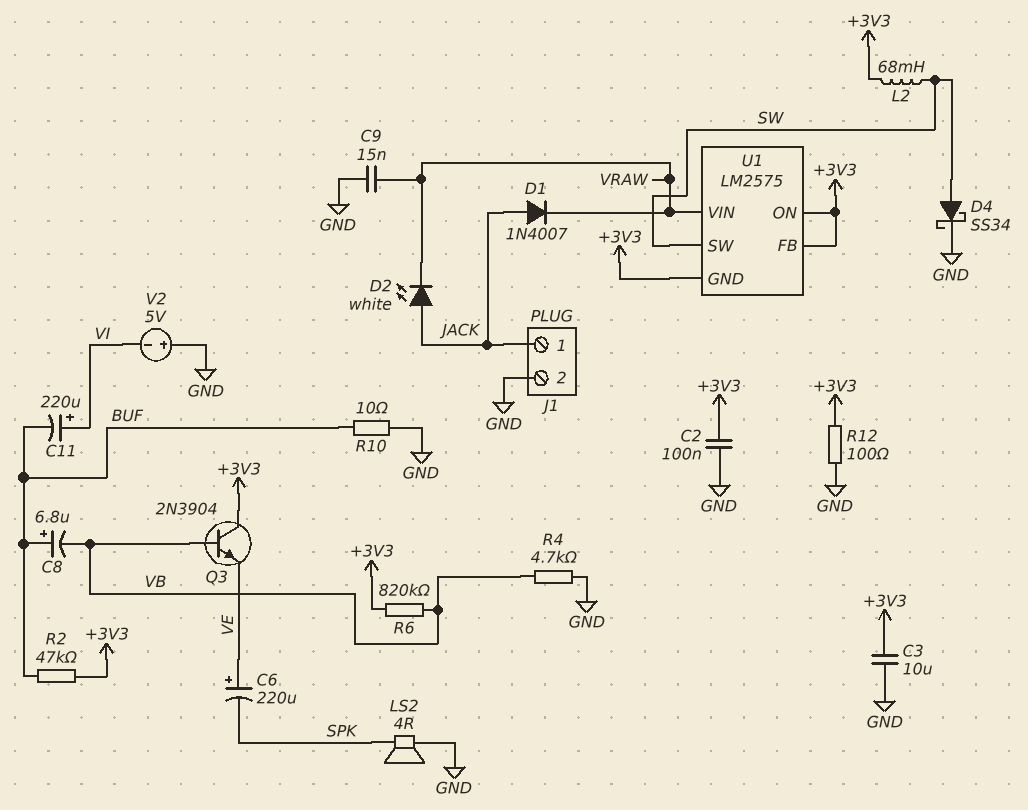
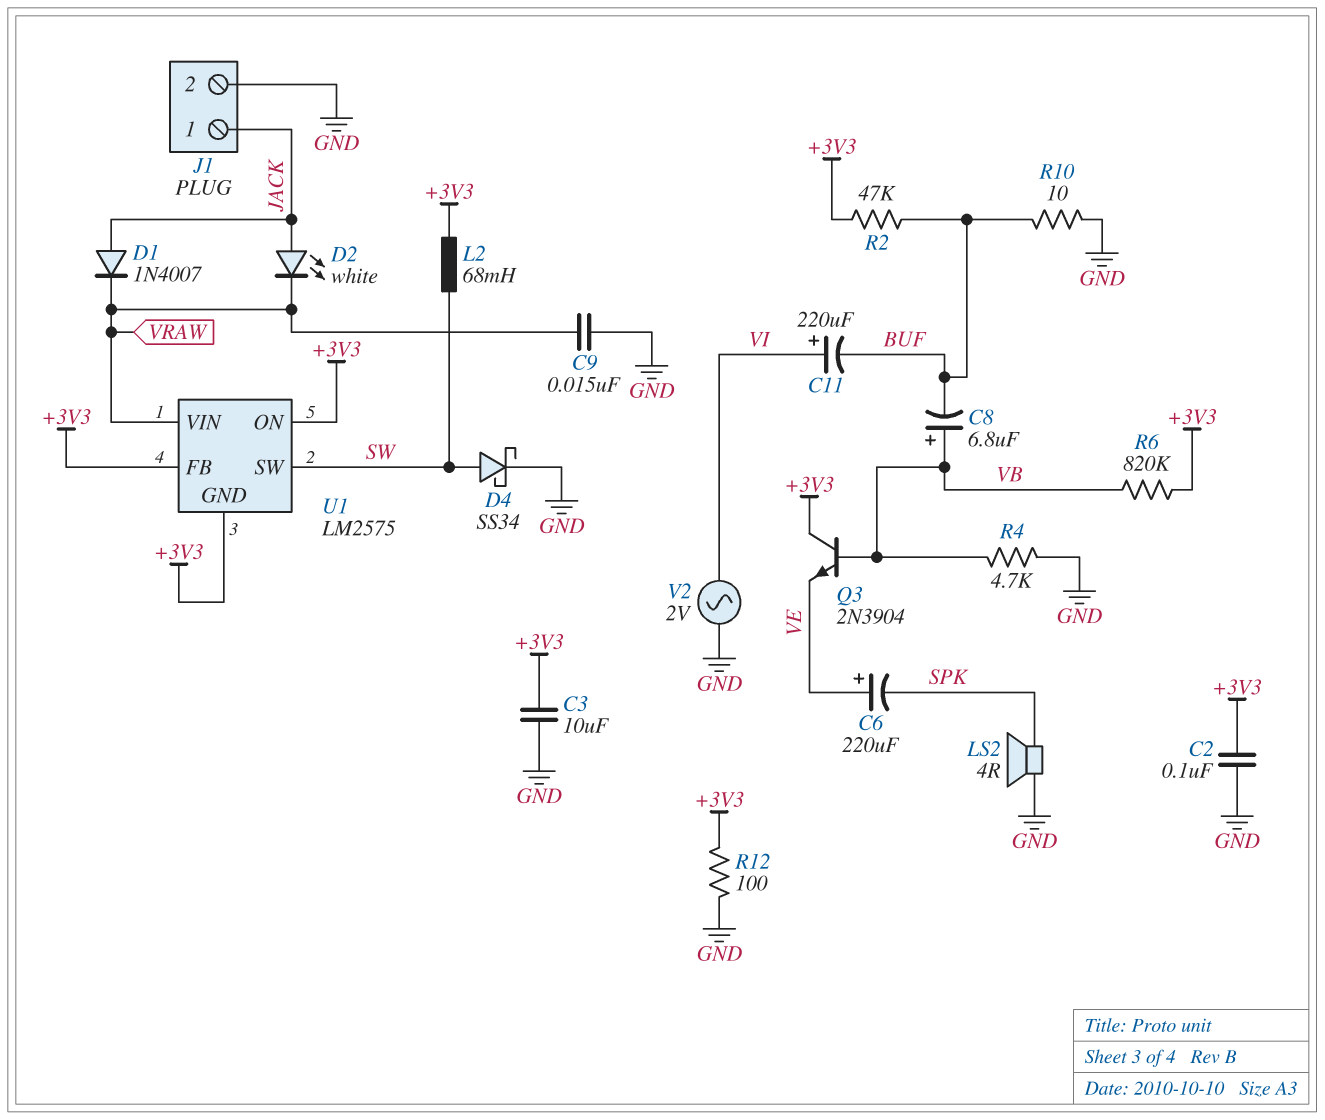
C8: 6.8uF (plus BUF, minus VB) -> 6.8uF (plus VB, minus BUF)
V2: 5V (plus GND, minus VI) -> AC 2V (GND, VI)

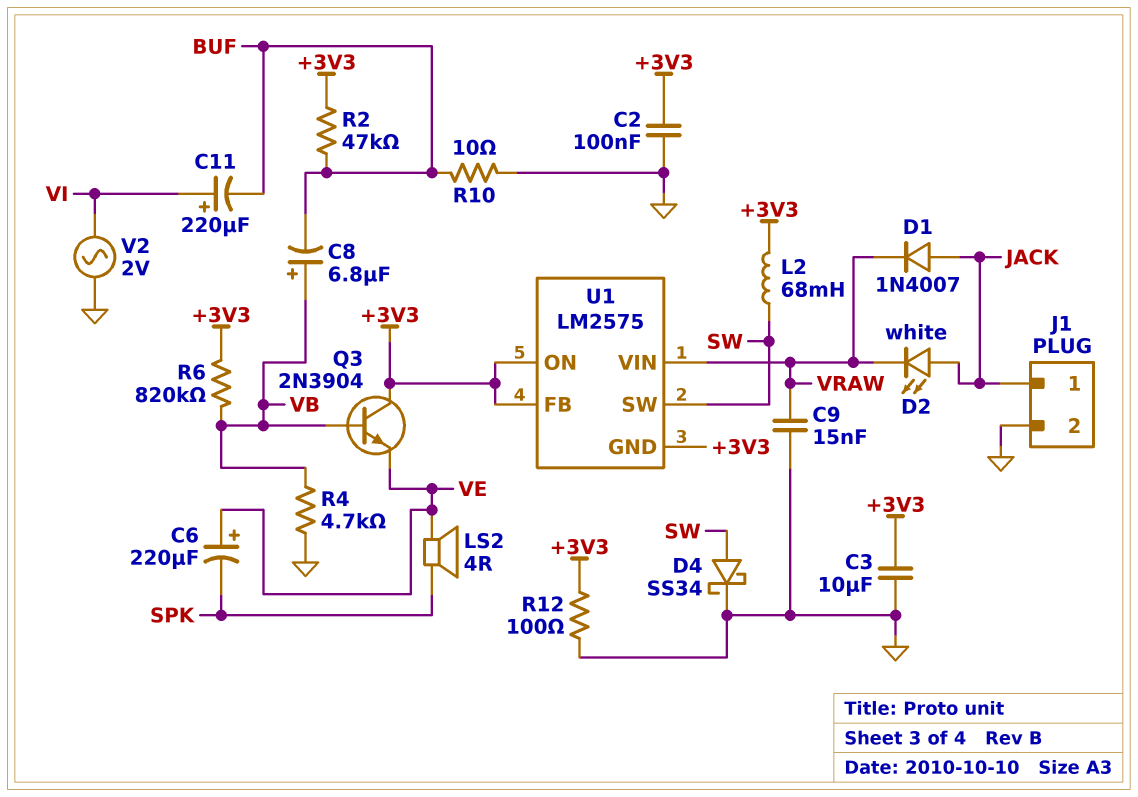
LS2: speaker 4R (GND, SPK) -> speaker 4R (SPK, VE)

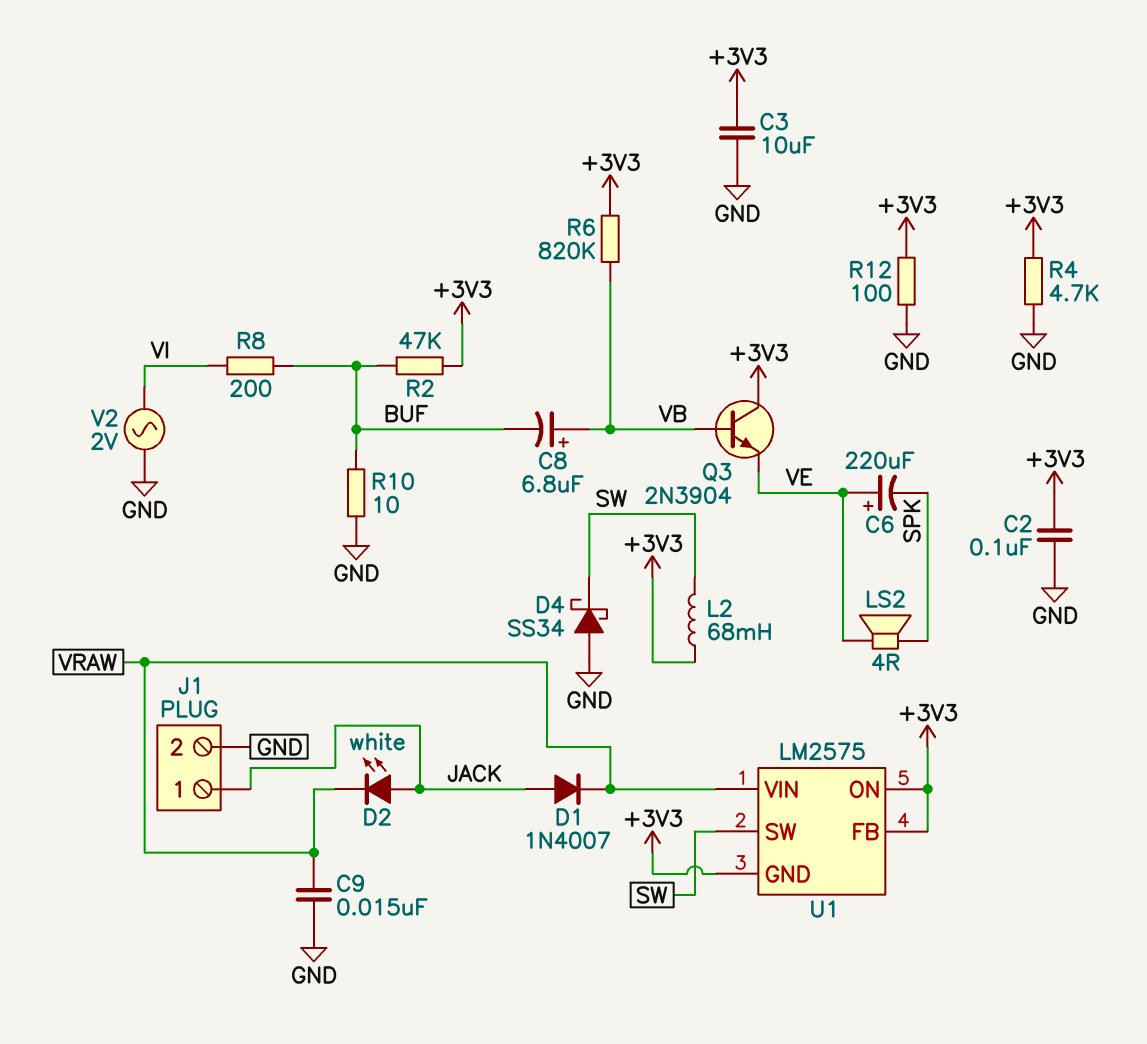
C11: 220uF (plus VI, minus BUF) -> none
D4: schottky SS34 (A SW, K GND) -> schottky SS34 (A GND, K SW)
R4: 4.7k (GND, VB) -> 4.7k (+3V3, GND)
R8: none -> 200 (BUF, VI)

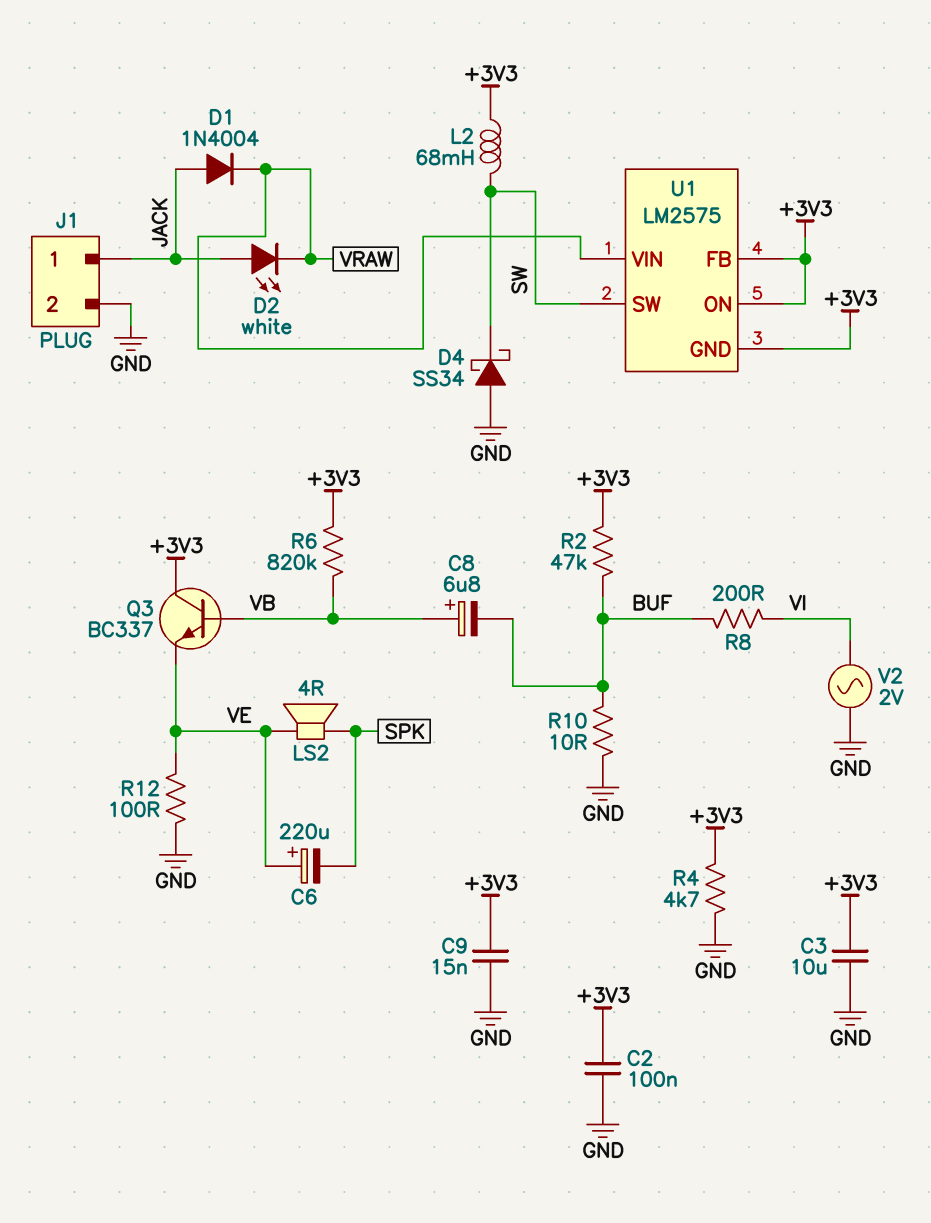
C9: 15nF (GND, VRAW) -> 15nF (+3V3, GND)
D1: diode 1N4007 (A JACK, K VRAW) -> diode 1N4004 (A JACK, K VRAW)
Q3: NPN 2N3904 (B VB, C +3V3, E VE) -> NPN BC337 (B VB, C +3V3, E VE)
R12: 100 (+3V3, GND) -> 100 (GND, VE)

